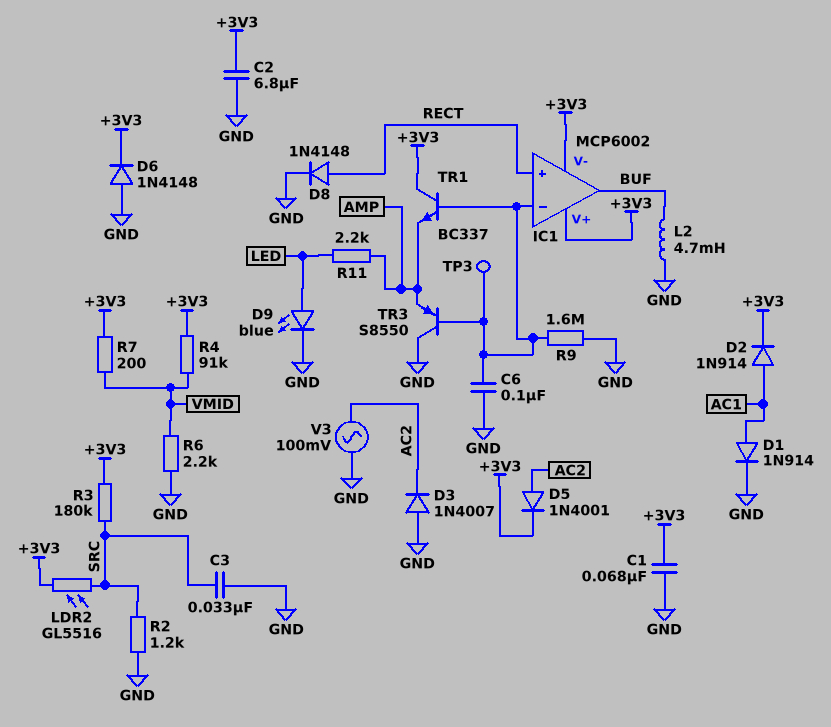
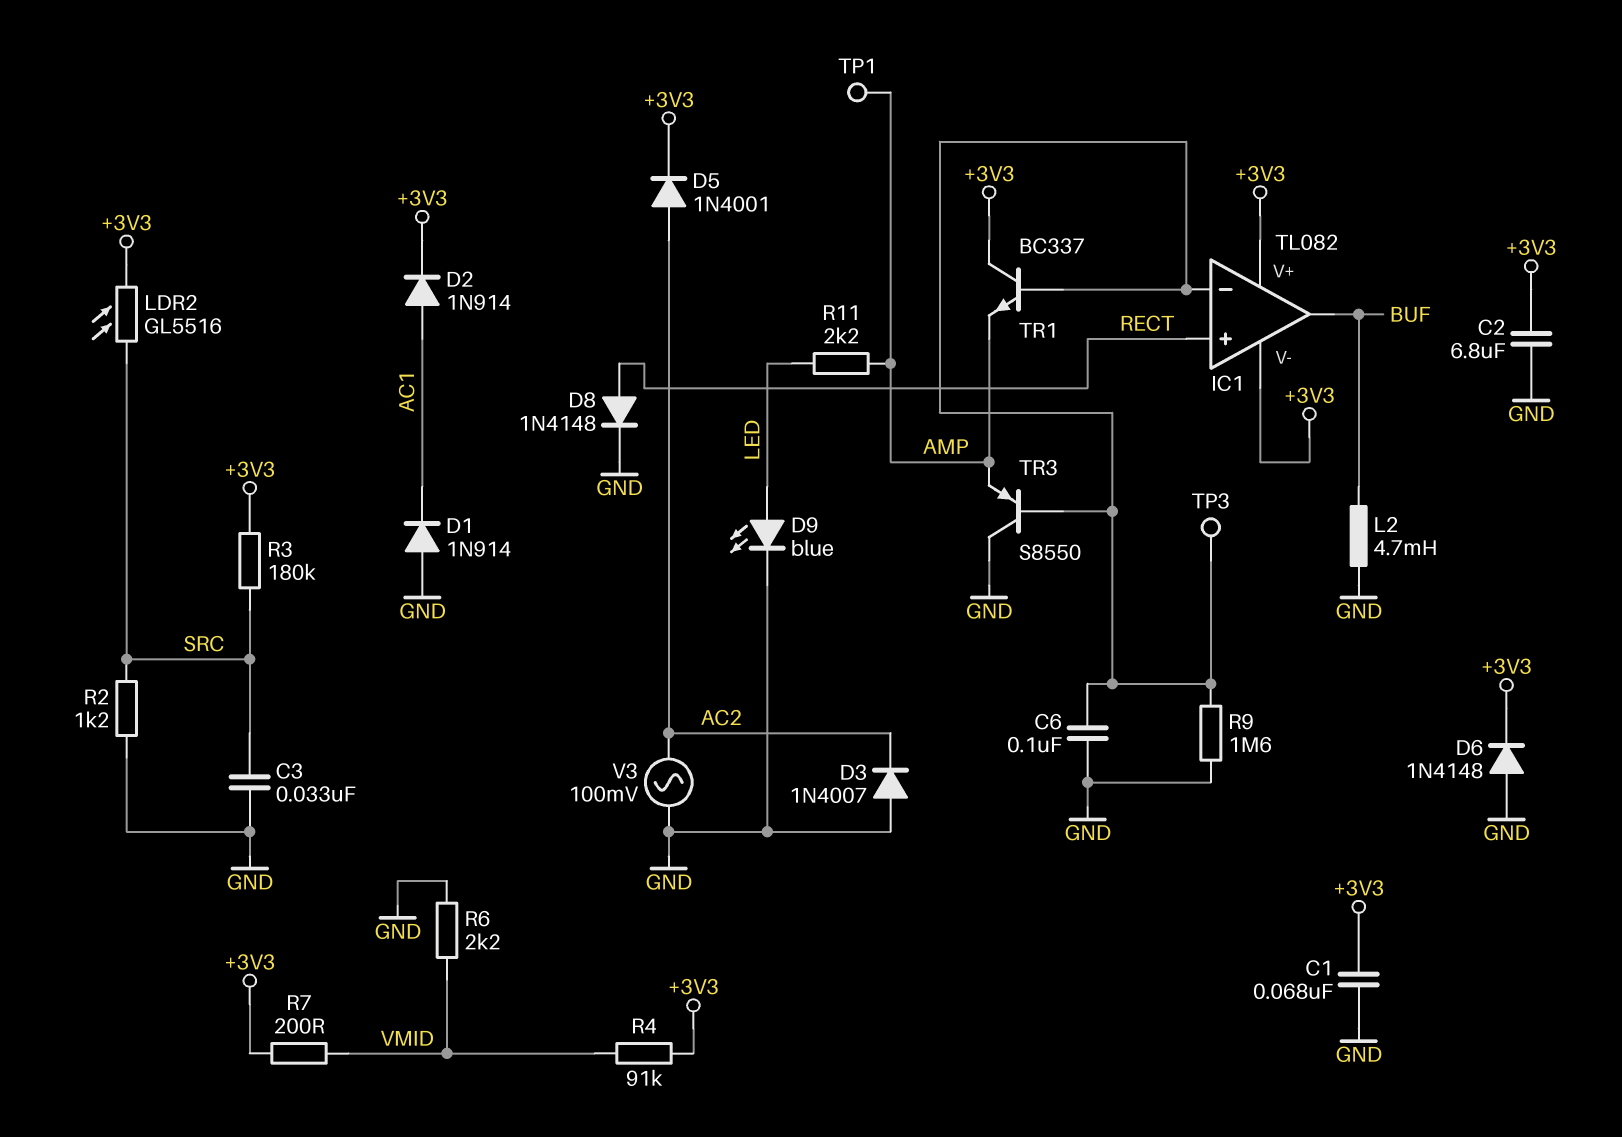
D1: diode 1N914 (A AC1, K GND) -> diode 1N914 (A GND, K AC1)
IC1: MCP6002 -> TL082
TP1: none -> test point (AMP)

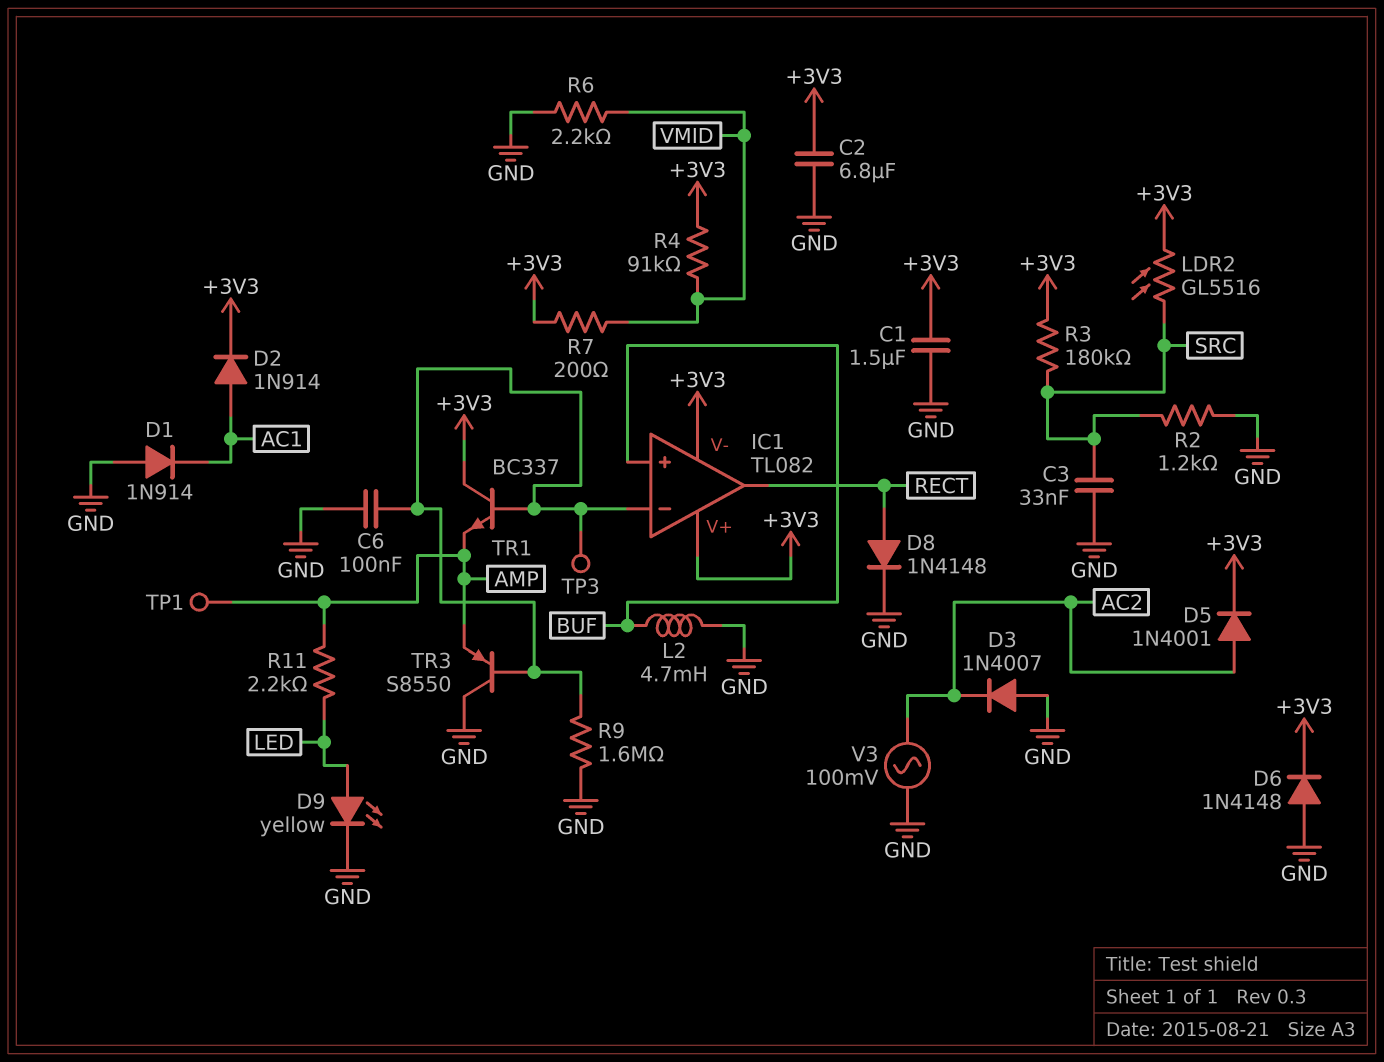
C1: 68nF (+3V3, GND) -> 1.5uF (+3V3, GND)
D9: LED blue (A LED, K GND) -> LED yellow (A LED, K GND)
IC1 pin in+: RECT -> BUF
IC1 pin out: BUF -> RECT

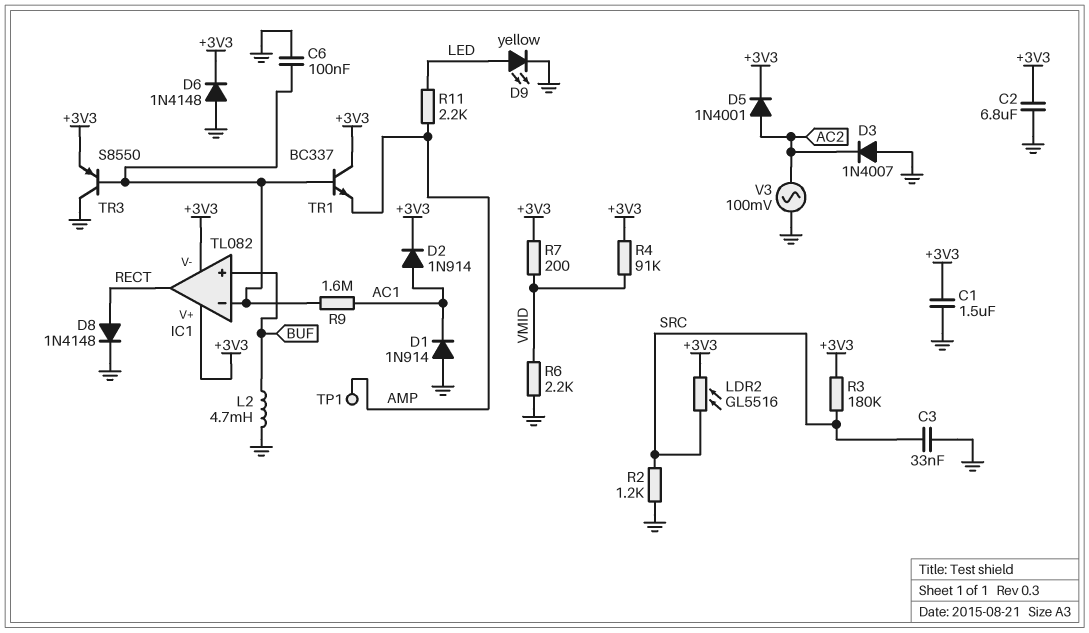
R9: 1.6M (GND, IC1/in-) -> 1.6M (AC1, IC1/in-)
TP3: test point (IC1/in-) -> none
TR3: PNP S8550 (B IC1/in-, C GND, E AMP) -> PNP S8550 (B IC1/in-, C GND, E +3V3)

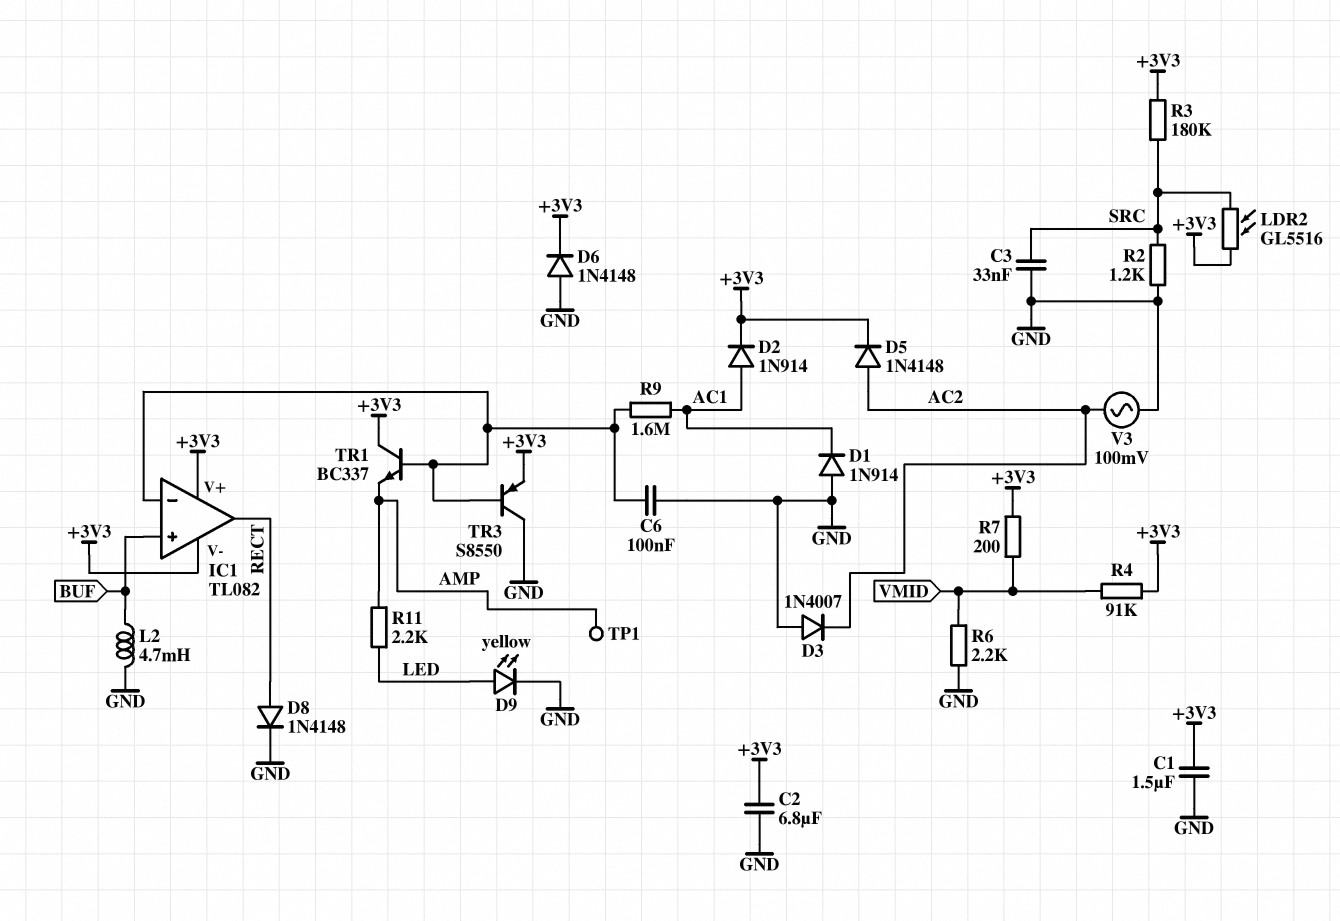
D5: diode 1N4001 (A AC2, K +3V3) -> diode 1N4148 (A AC2, K +3V3)

